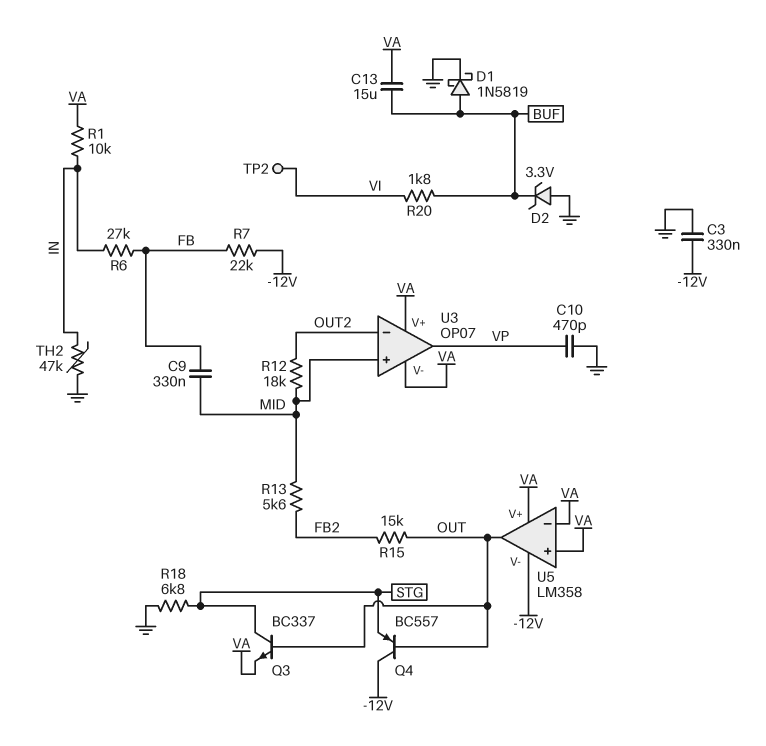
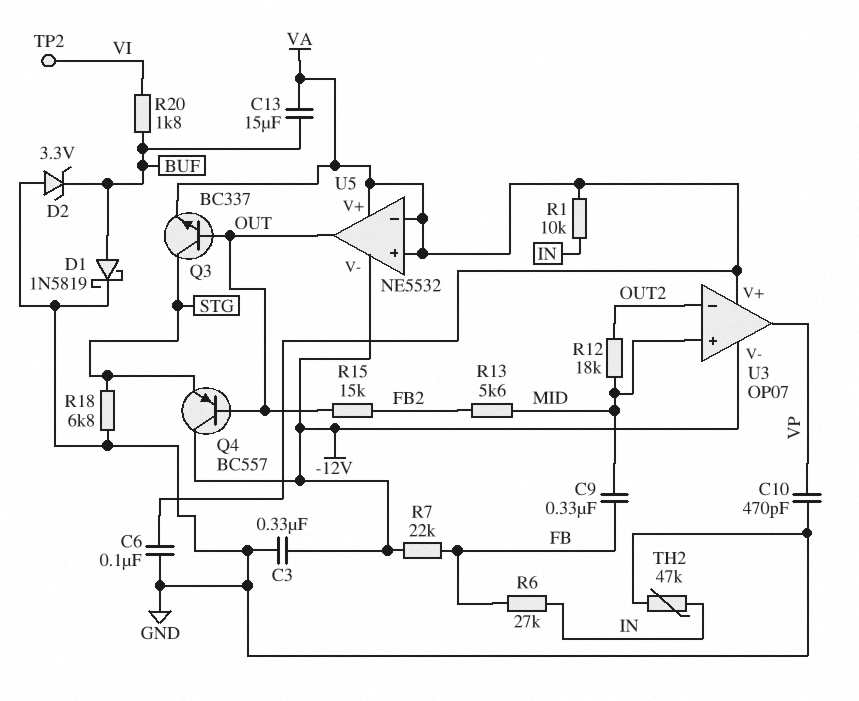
C6: none -> 100nF (GND, VA)
U3 pin V-: VA -> -12V
U5: LM358 -> NE5532

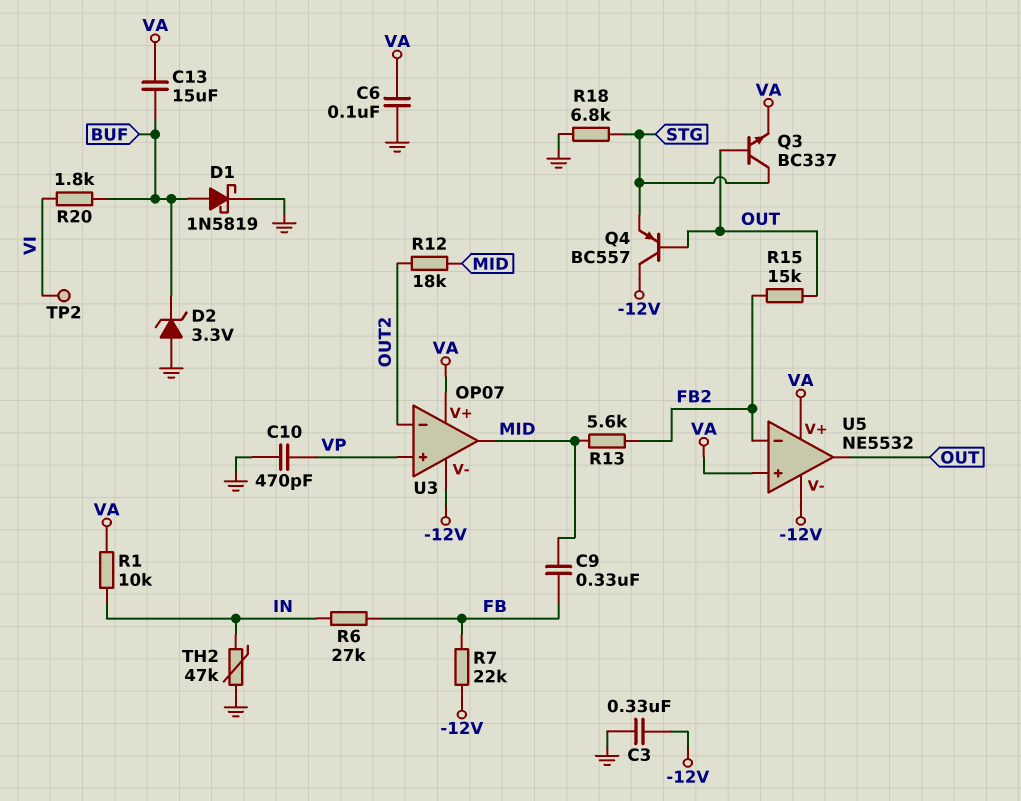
U3 pin in+: MID -> VP
U3 pin out: VP -> MID
U5 pin in-: VA -> FB2

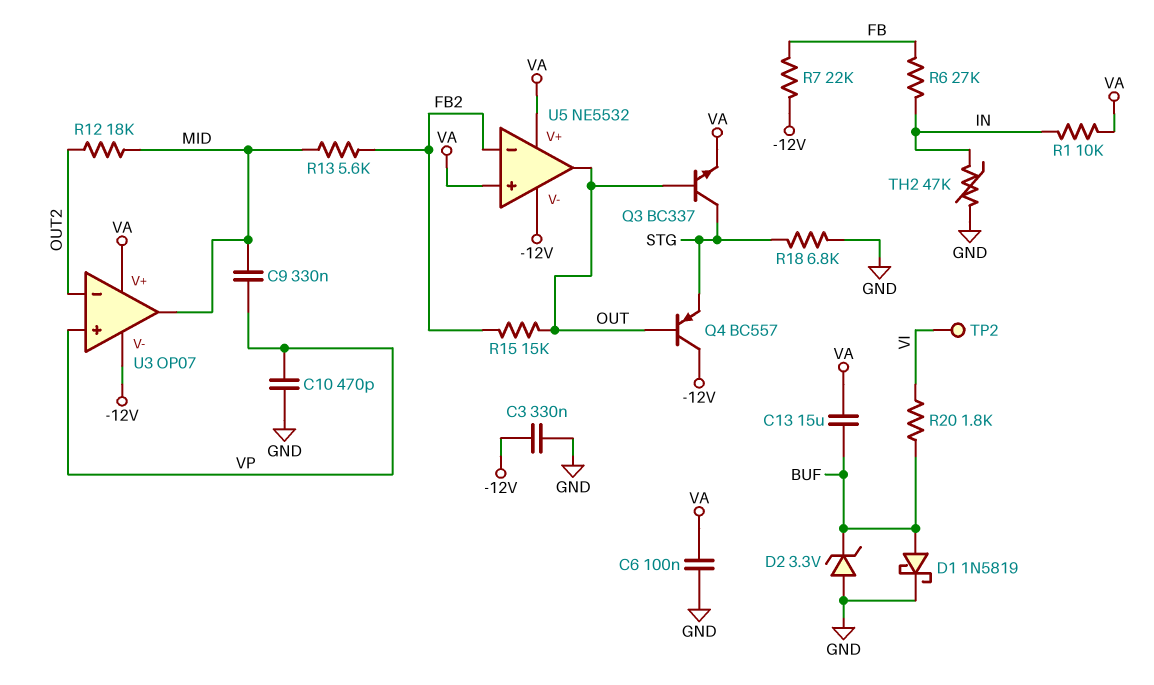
C9: 330nF (FB, MID) -> 330nF (MID, VP)

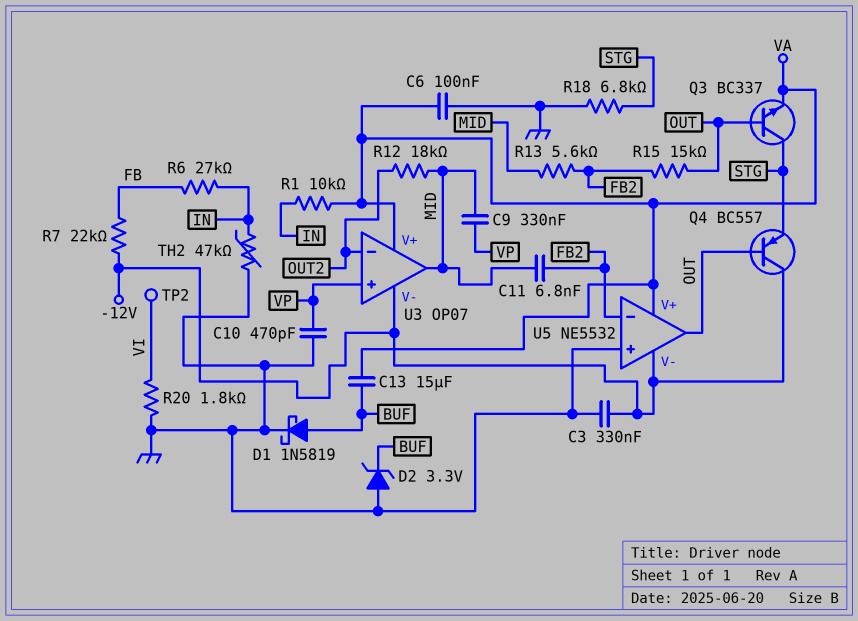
C11: none -> 6.8nF (FB2, MID)
R20: 1.8k (BUF, VI) -> 1.8k (GND, VI)
U5 pin in+: VA -> GND

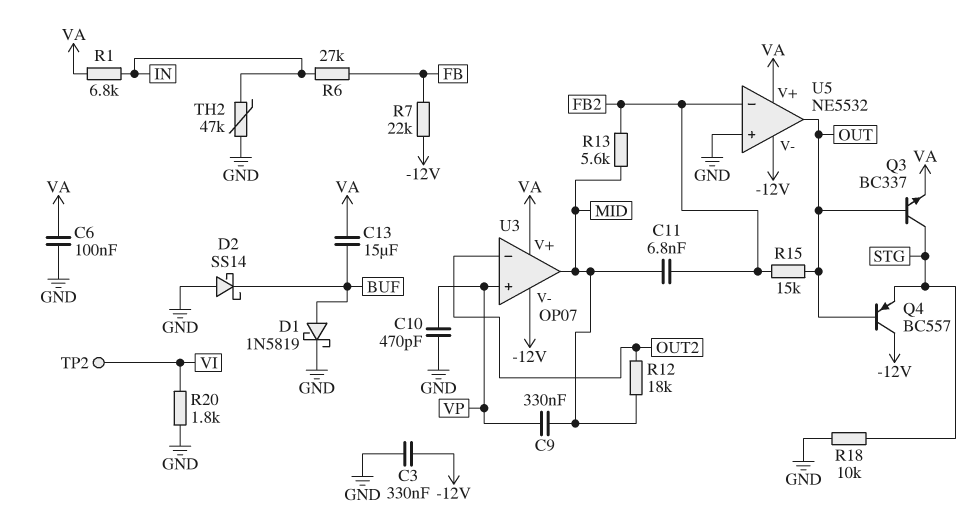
D2: zener 3.3V (A GND, K BUF) -> schottky SS14 (A GND, K BUF)
R1: 10k (IN, VA) -> 6.8k (IN, VA)
R18: 6.8k (GND, STG) -> 10k (GND, STG)

